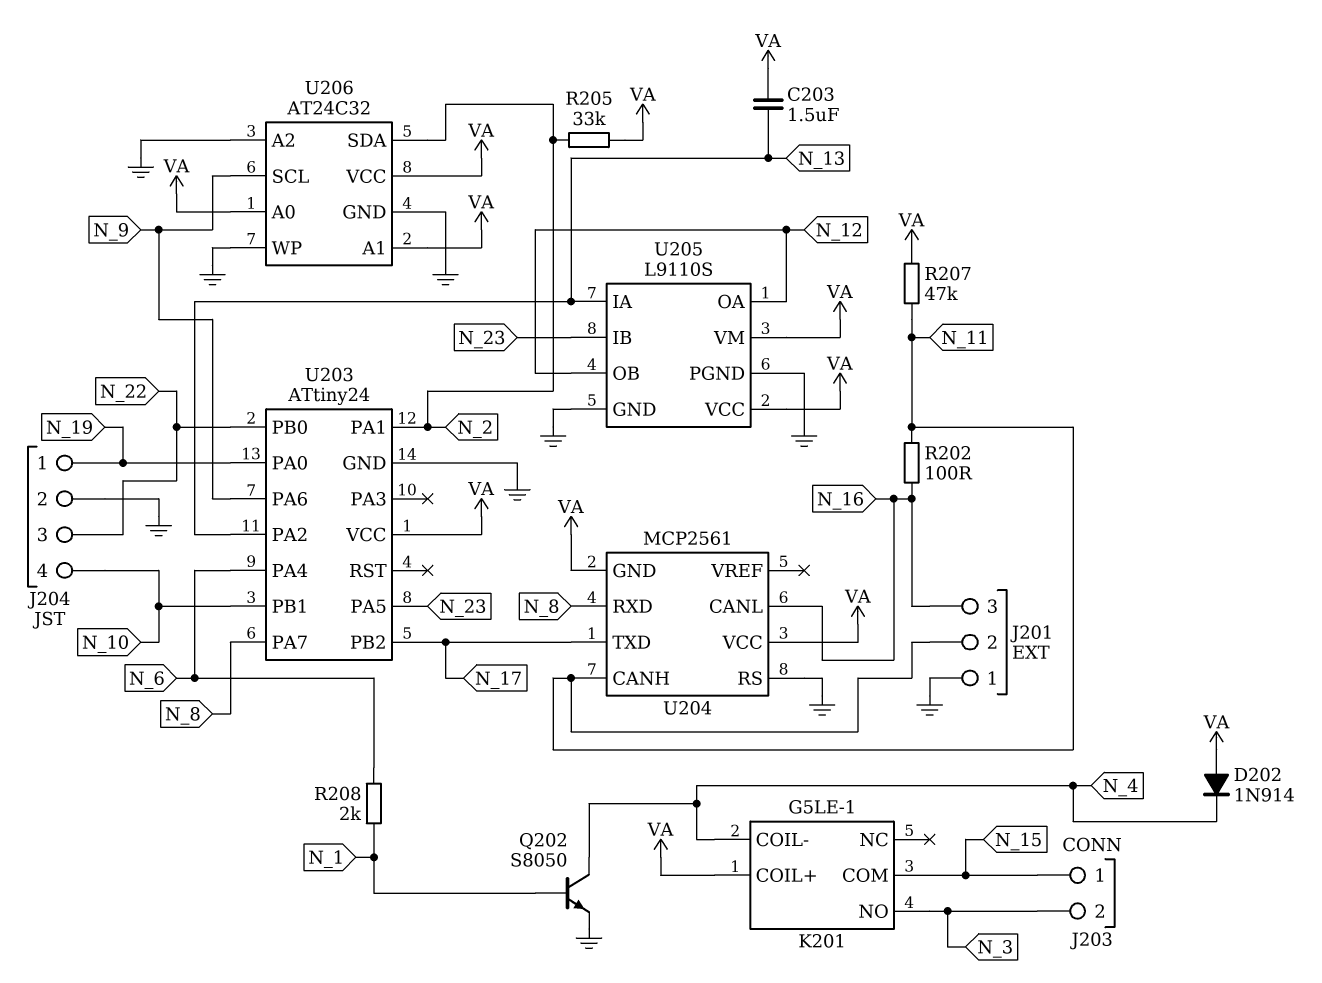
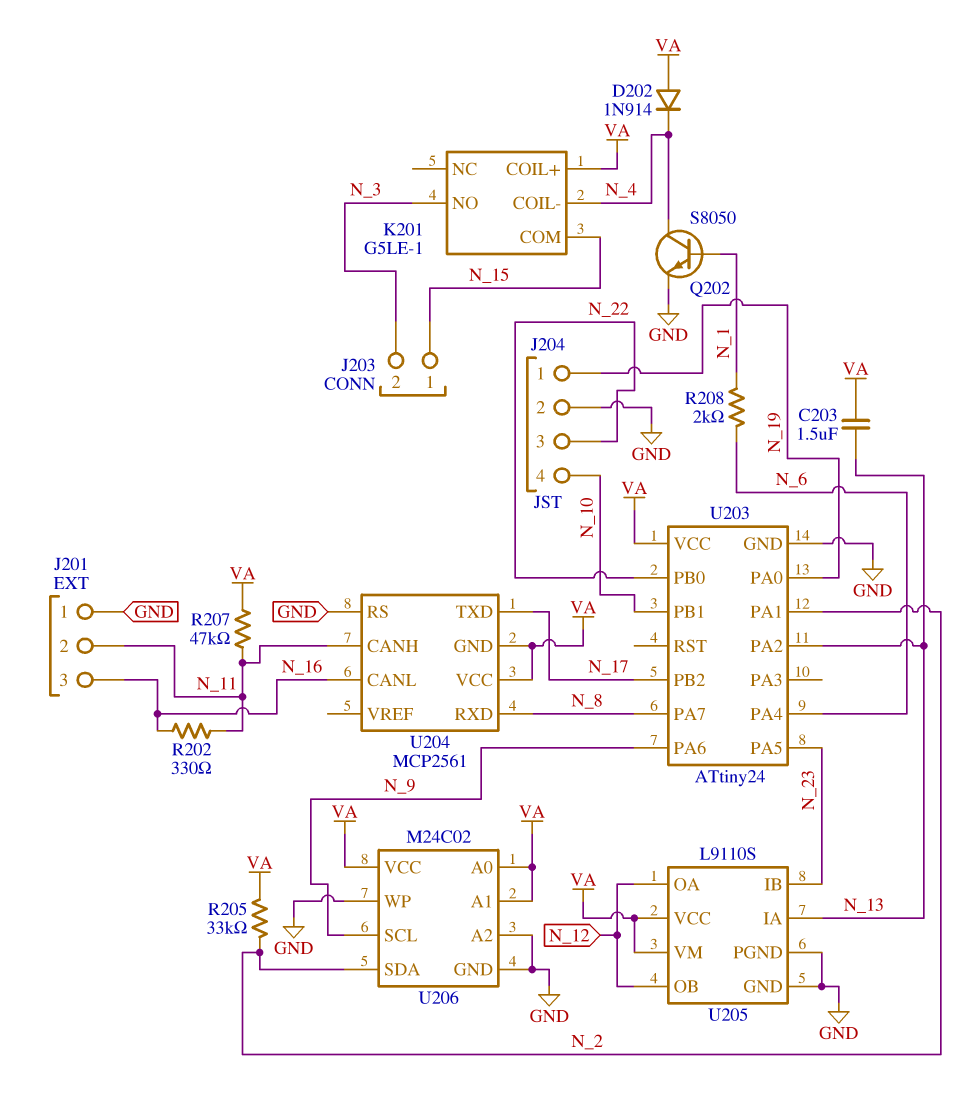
R202: 100 (N_11, N_16) -> 330 (N_11, N_16)
U206: AT24C32 -> M24C02

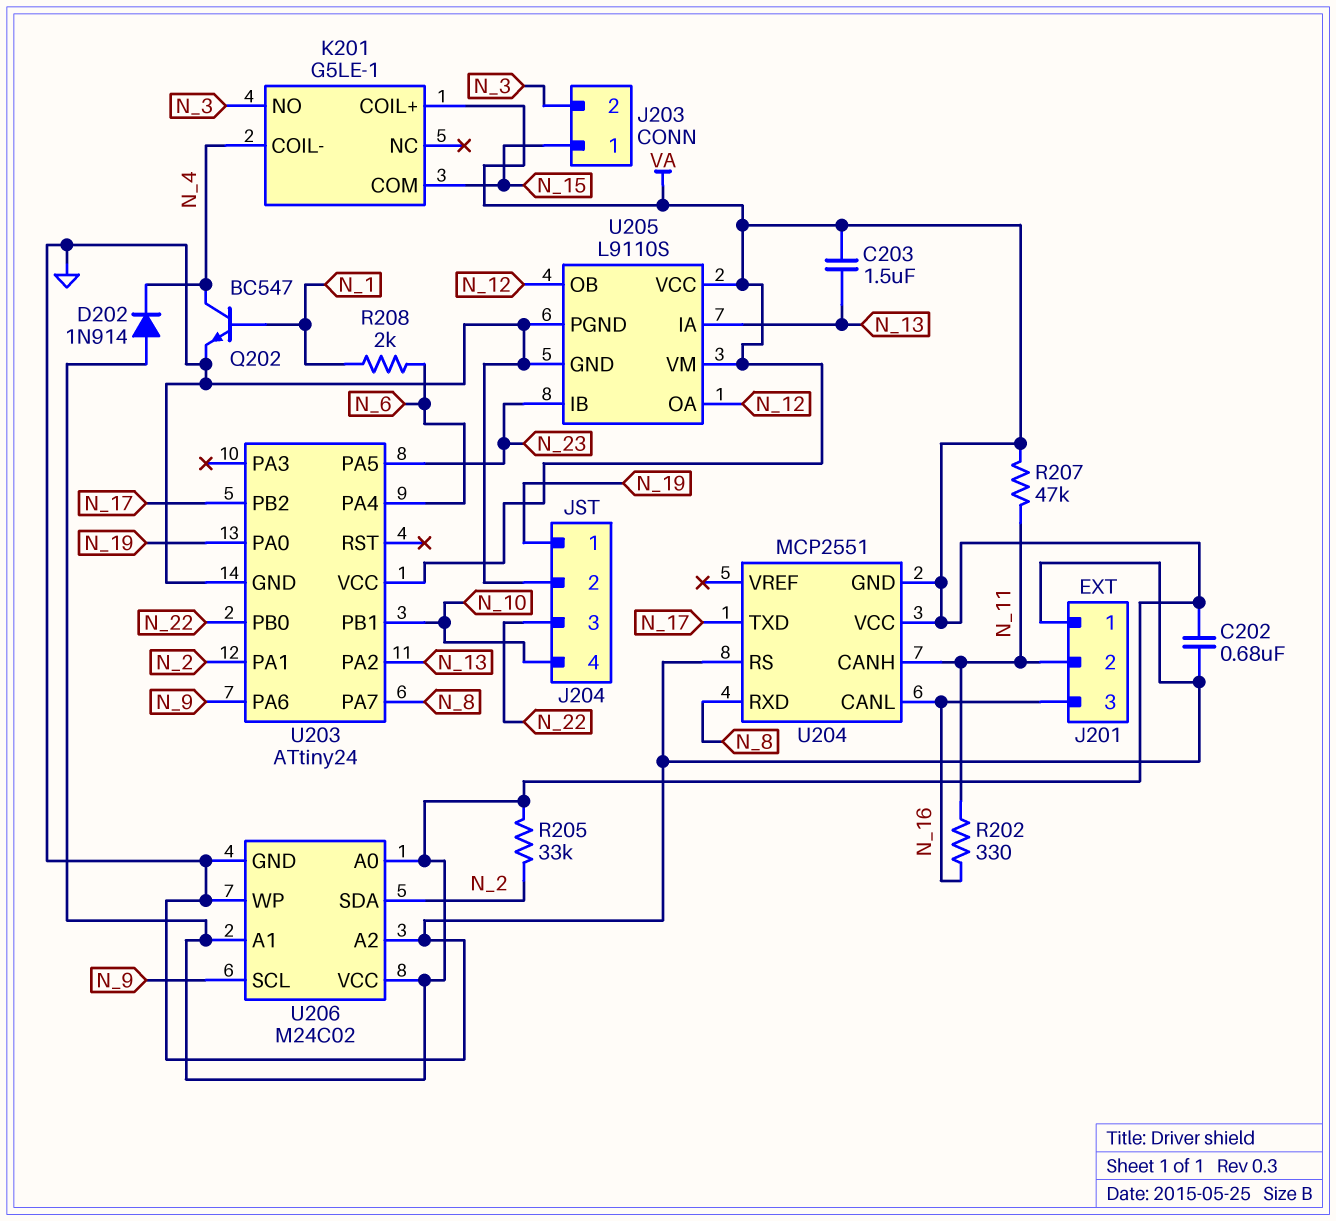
C202: none -> 680nF (GND, VA)
Q202: NPN S8050 (B N_1, C N_4, E GND) -> NPN BC547 (B N_1, C N_4, E GND)
U204: MCP2561 -> MCP2551

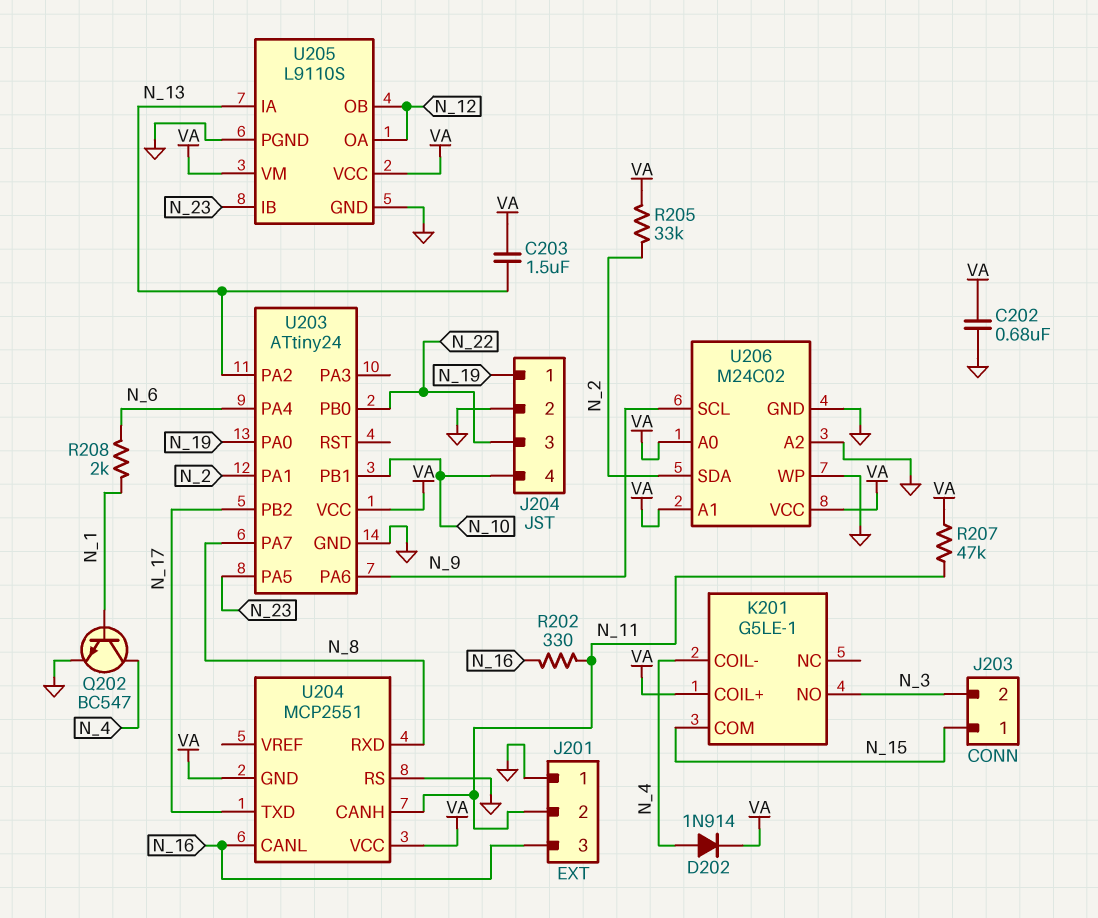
D202: diode 1N914 (A VA, K N_4) -> diode 1N914 (A N_4, K VA)

